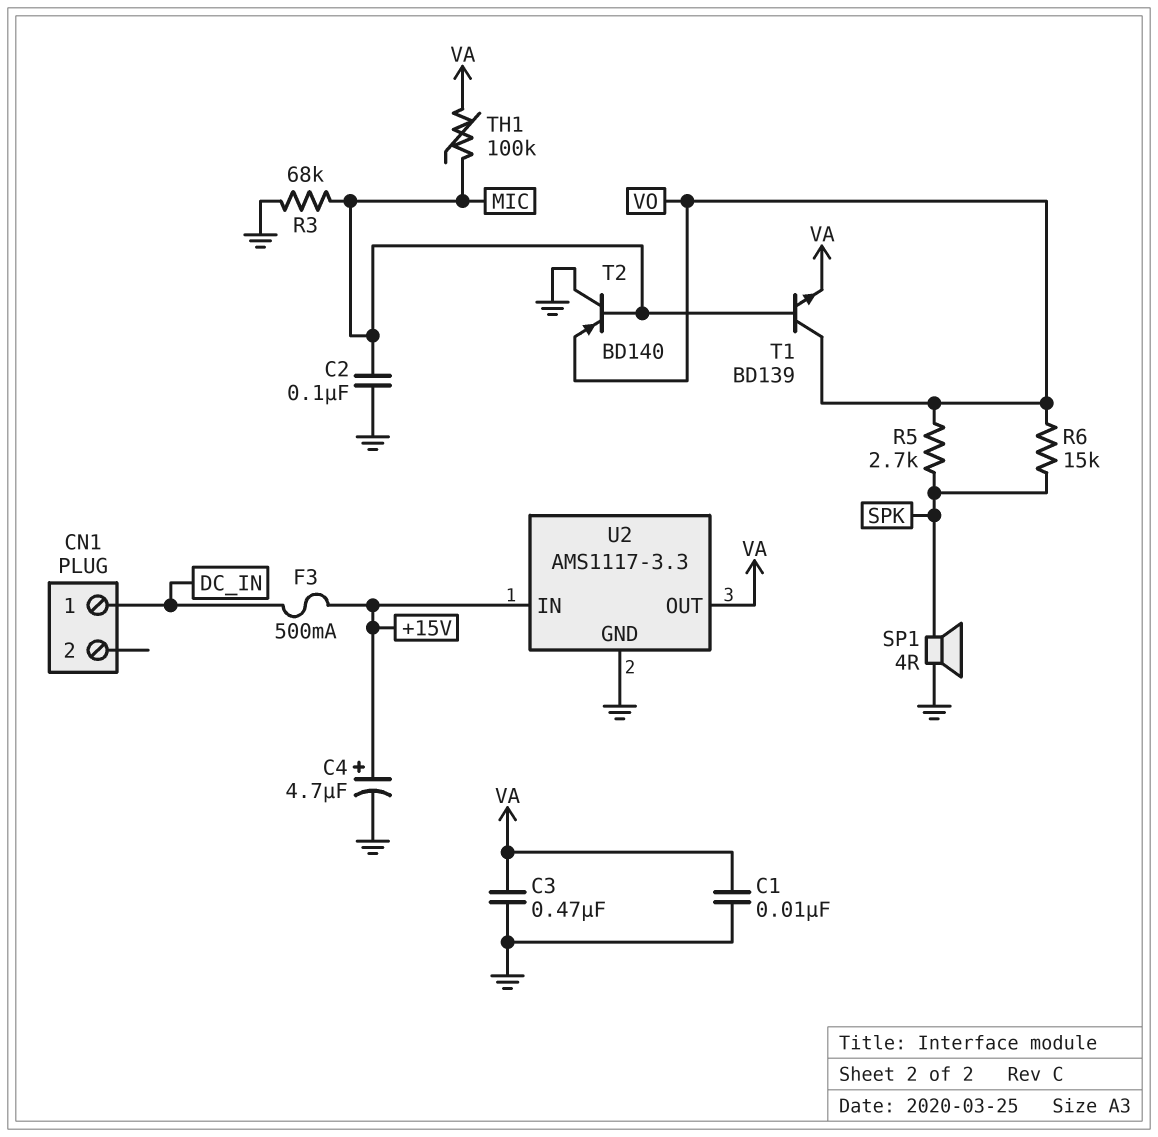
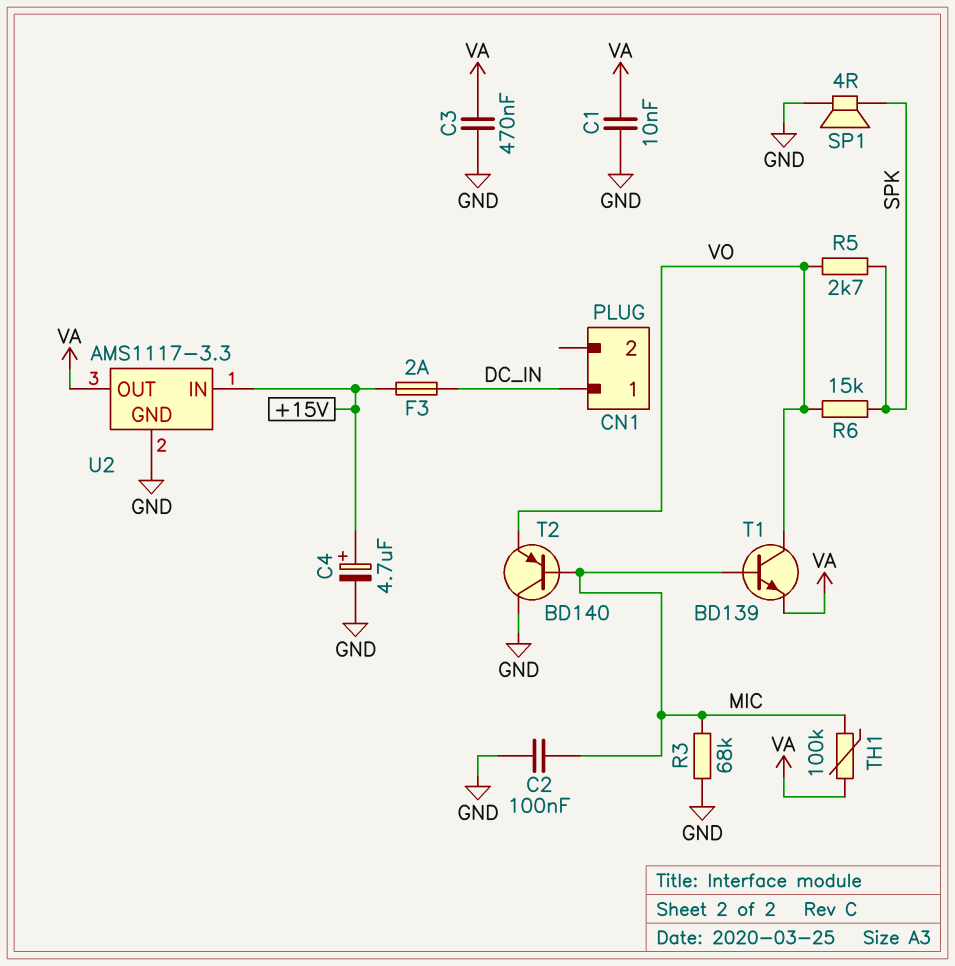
F3: 500mA (+15V, DC_IN) -> 2A (+15V, DC_IN)

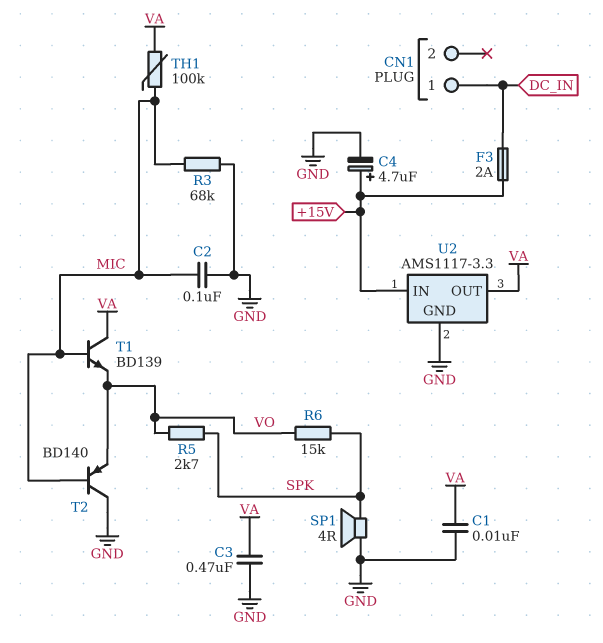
T1: NPN BD139 (B MIC, C VO, E VA) -> NPN BD139 (B MIC, C VA, E VO)

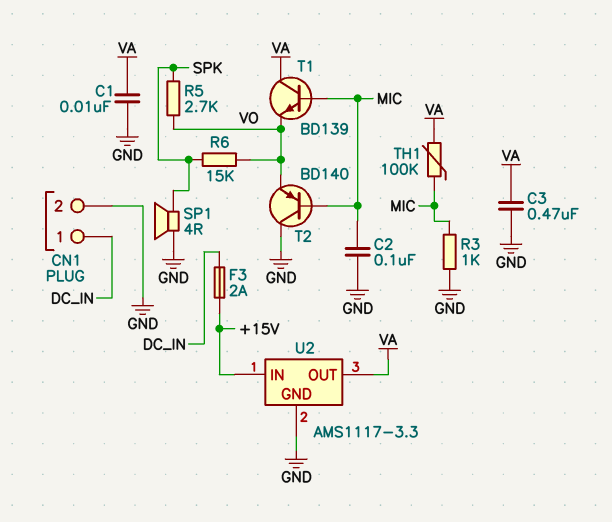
C4: 4.7uF (plus +15V, minus GND) -> none
CN1 pin 2: none -> GND
R3: 68k (GND, MIC) -> 1k (GND, MIC)

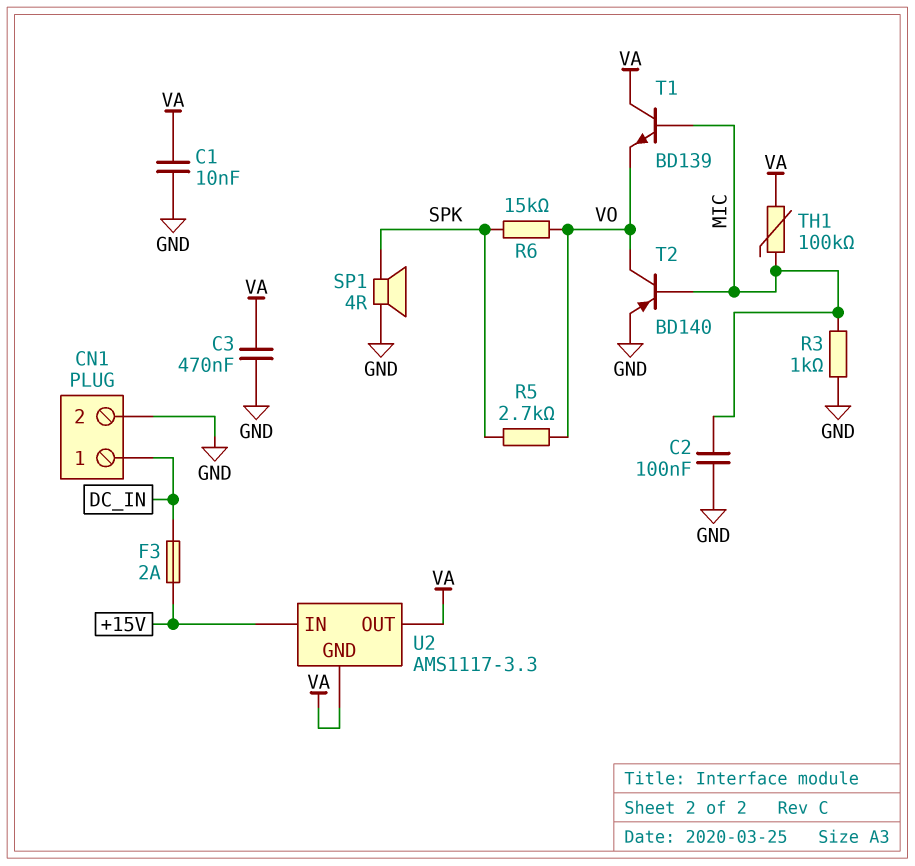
T2: PNP BD140 (B MIC, C GND, E VO) -> PNP BD140 (B MIC, C VO, E GND)
U2 pin GND: GND -> VA

